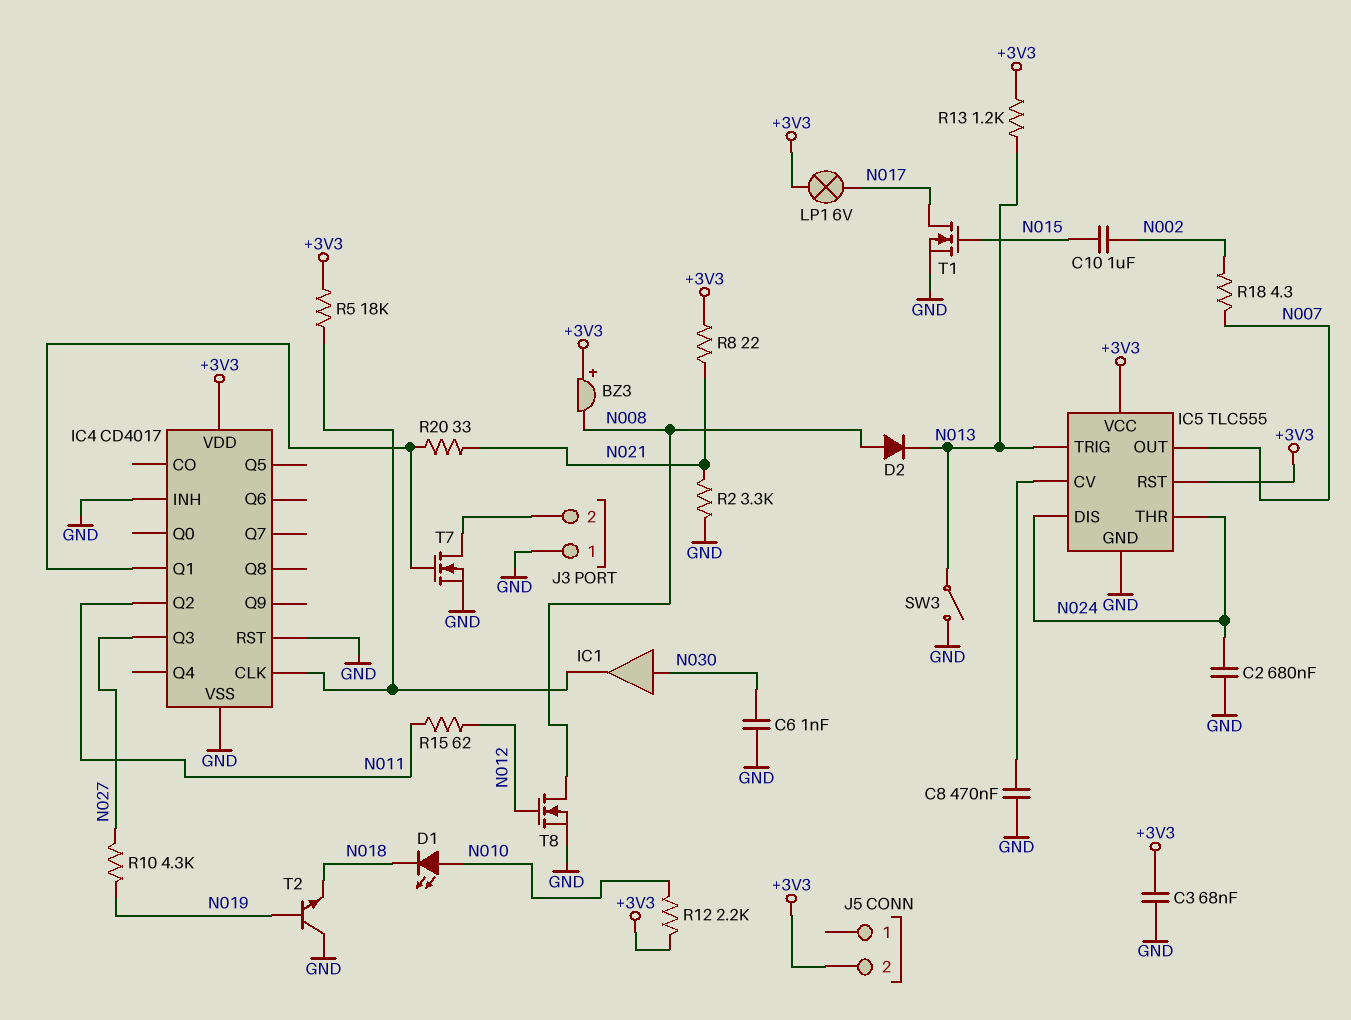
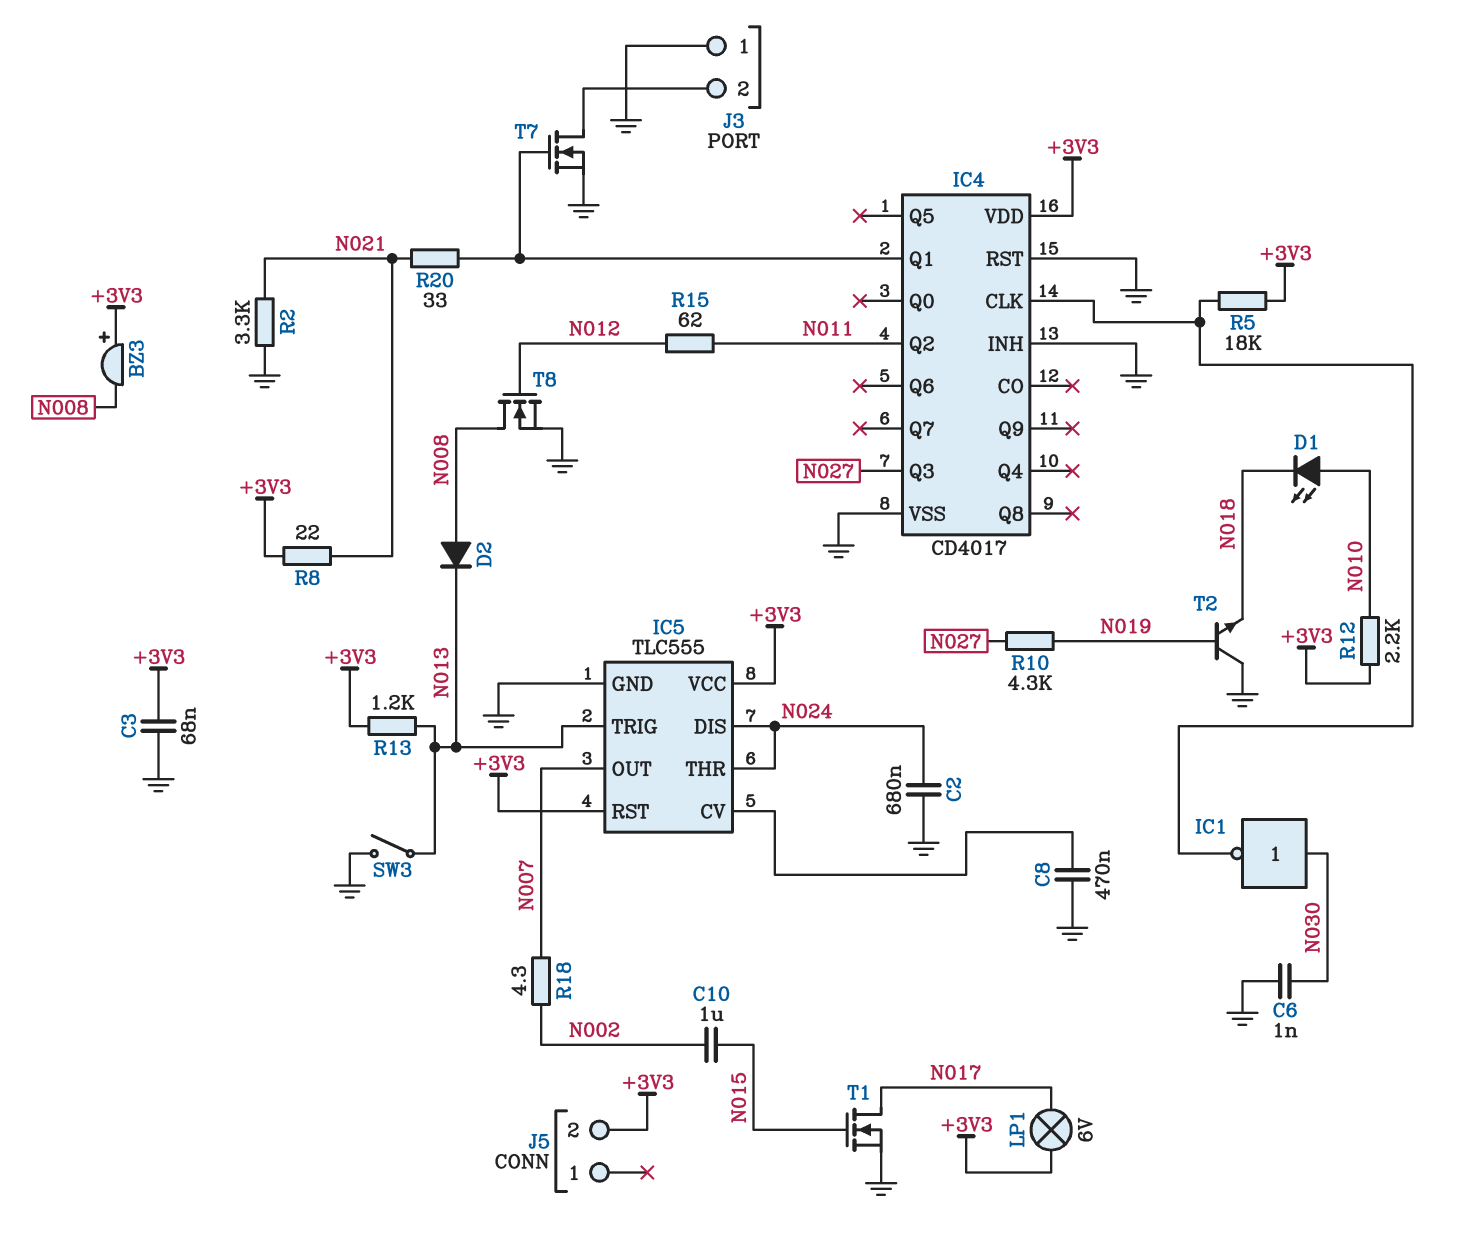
IC1: buffer (in N030, out IC4/CLK) -> NOT (in N030, out IC4/CLK)

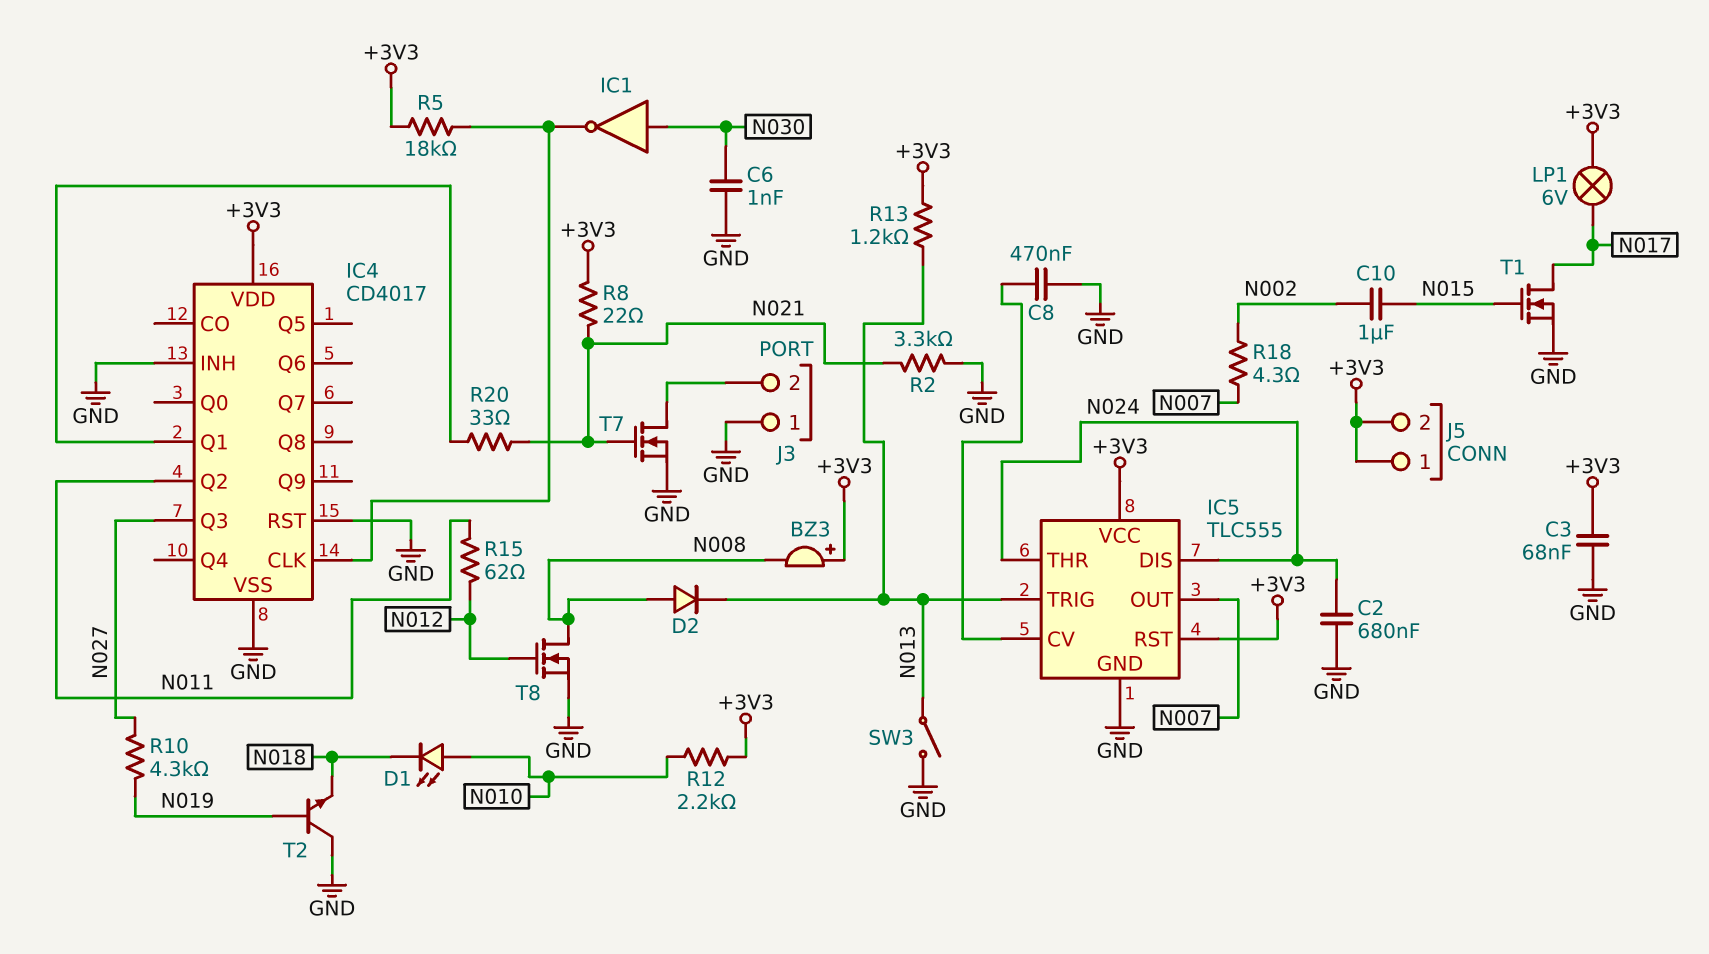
J5 pin 1: none -> +3V3
T7: NMOS (G IC4/Q1, D J3/2, S GND) -> NMOS (G N021, D J3/2, S GND)

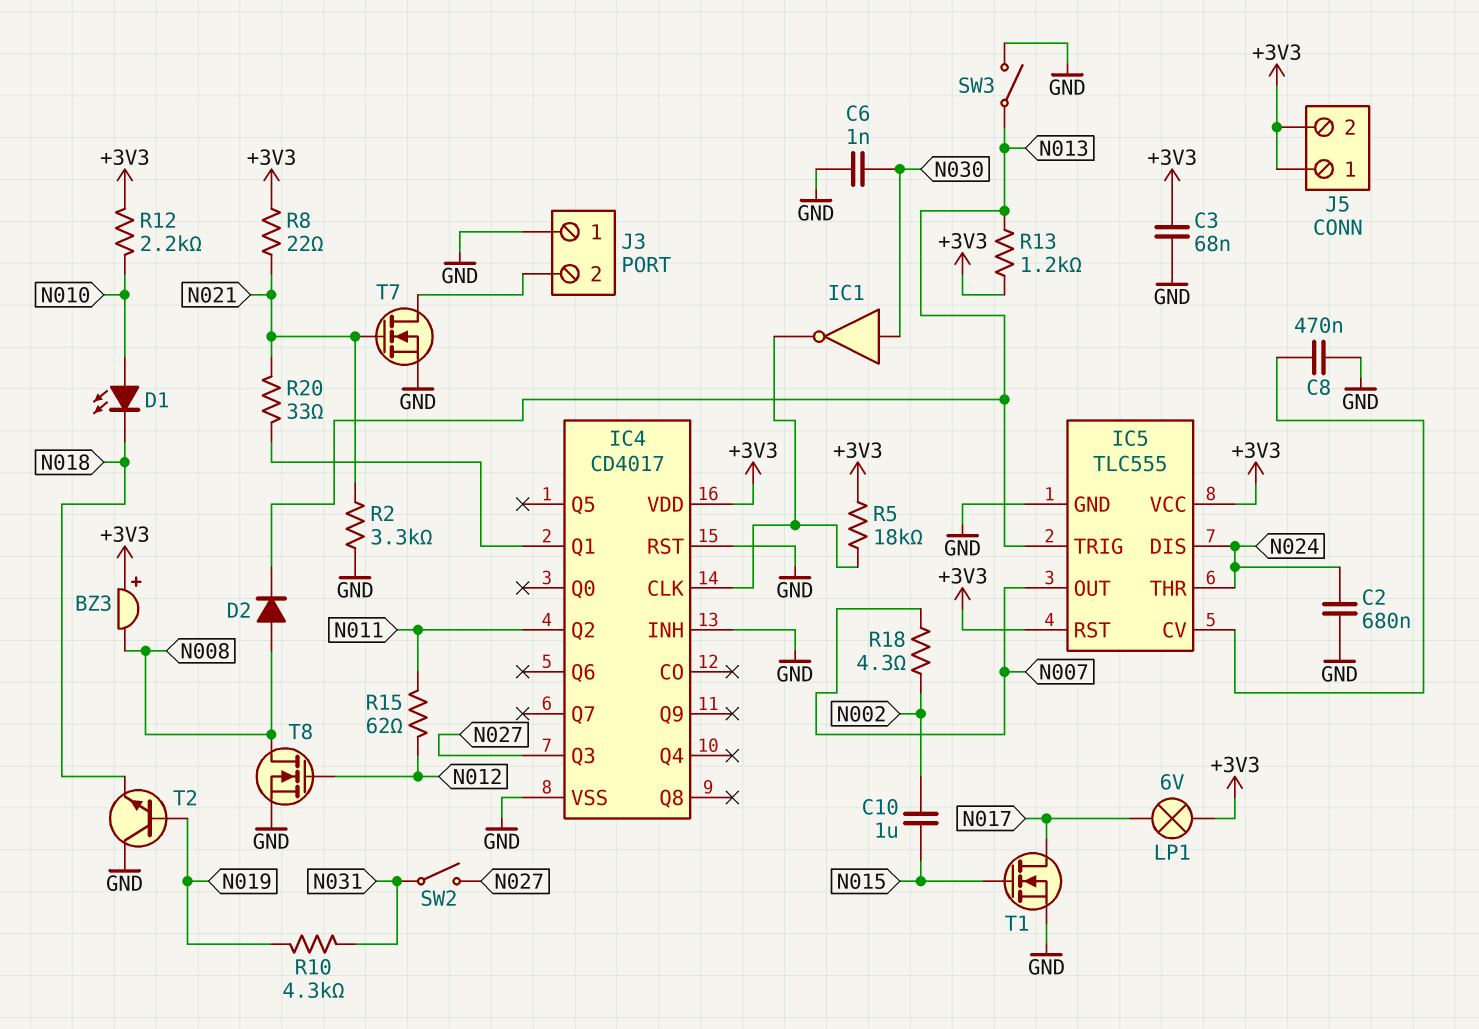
R10: 4.3k (N019, N027) -> 4.3k (N019, N031)
SW2: none -> switch (N027, N031)

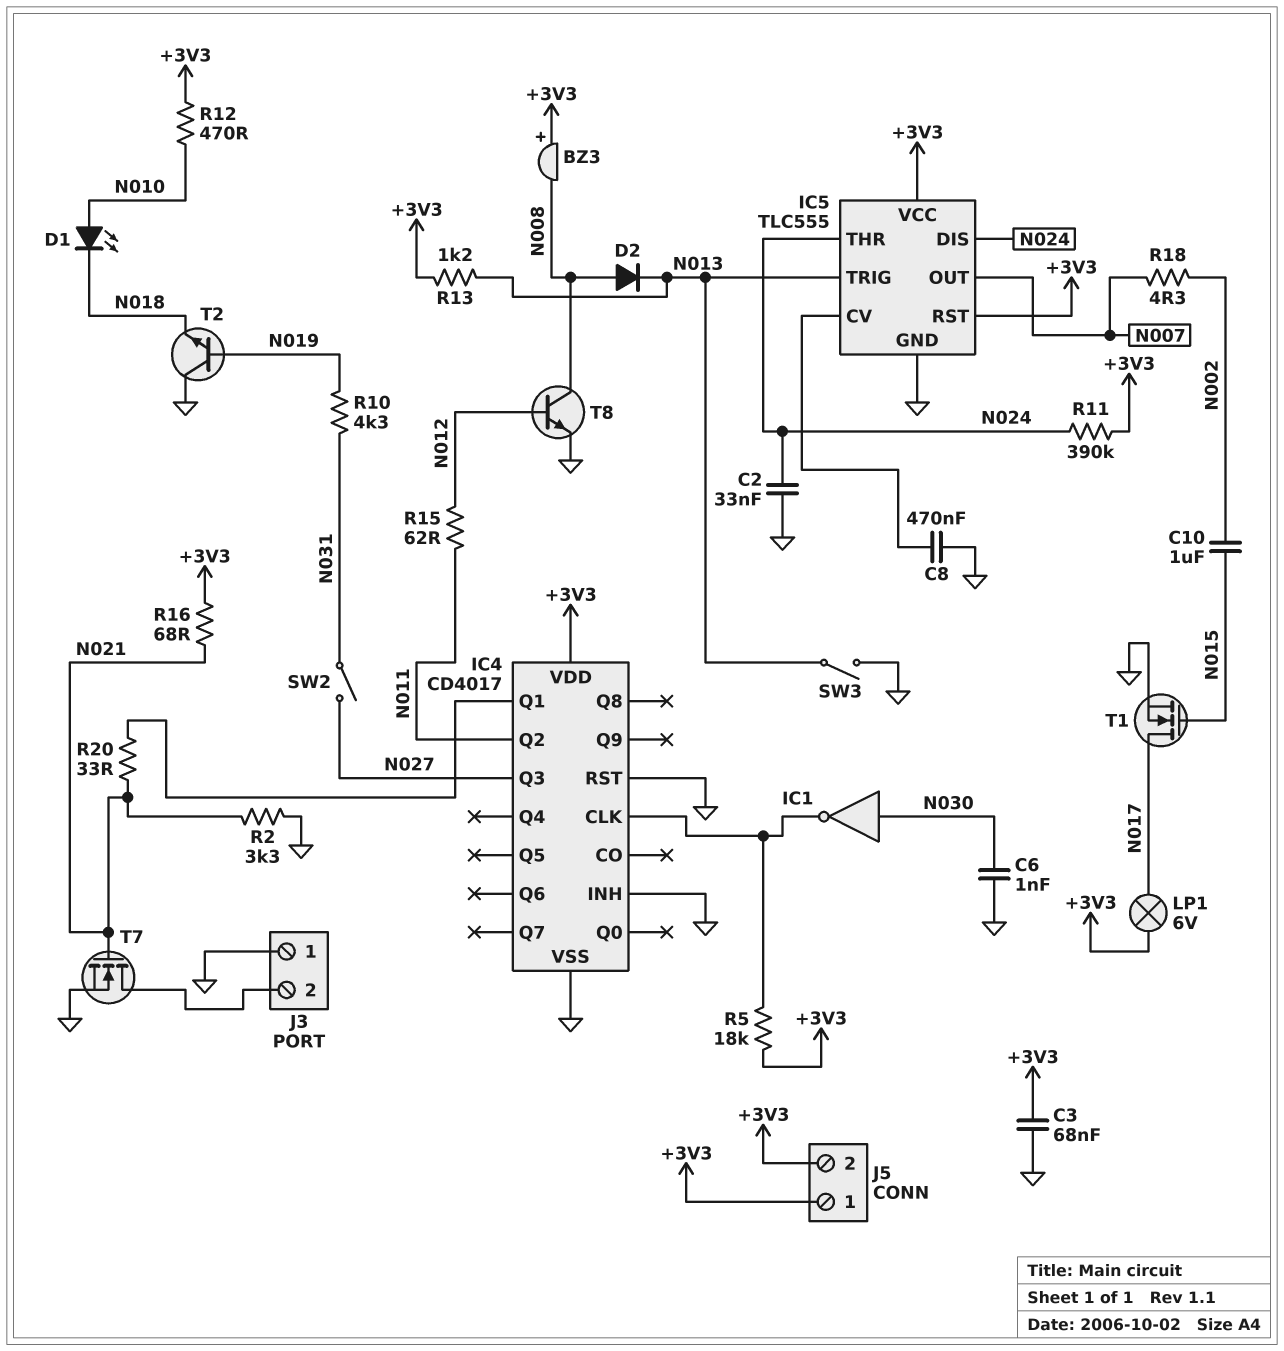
C2: 680nF (GND, N024) -> 33nF (GND, N024)
R8: 22 (+3V3, N021) -> none
R11: none -> 390k (+3V3, N024)
R12: 2.2k (+3V3, N010) -> 470 (+3V3, N010)
R16: none -> 68 (+3V3, N021)
T8: NMOS (G N012, D N008, S GND) -> NPN (B N012, C N008, E GND)

